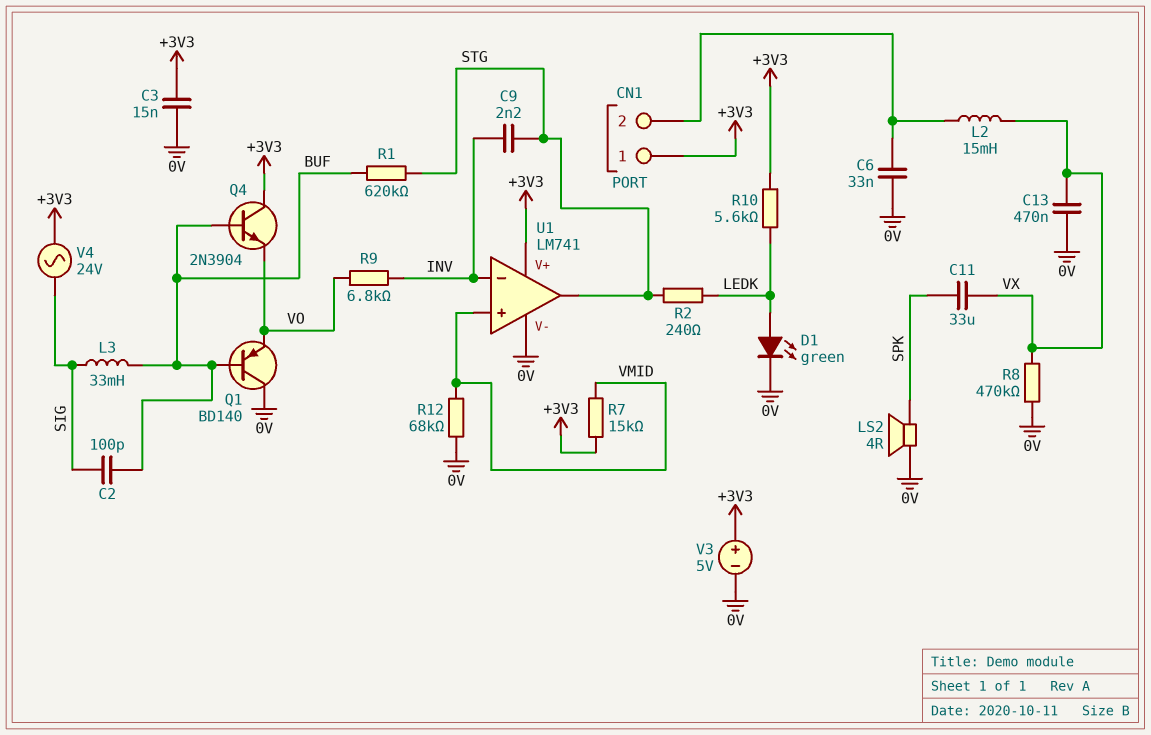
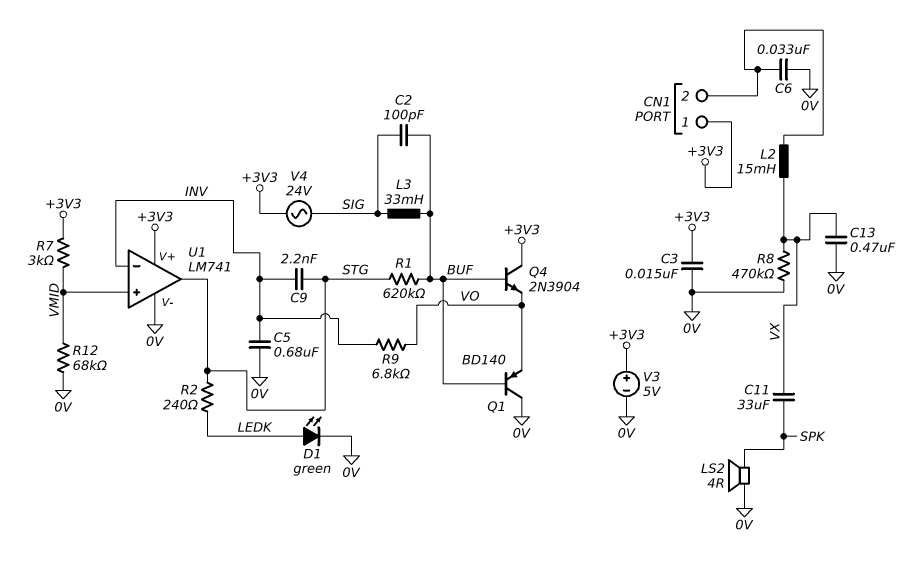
C5: none -> 680nF (0V, INV)
R7: 15k (+3V3, VMID) -> 3k (+3V3, VMID)
R10: 5.6k (+3V3, LEDK) -> none

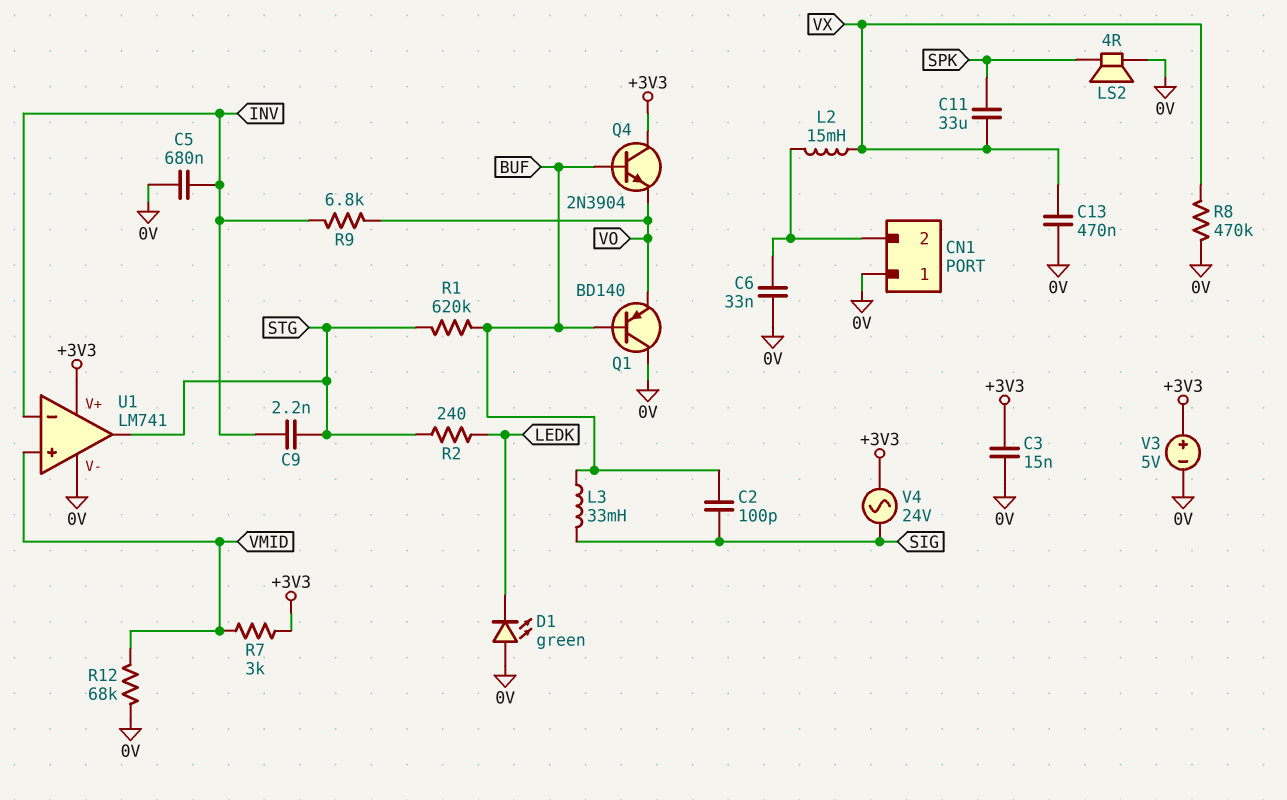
CN1 pin 1: +3V3 -> 0V
D1: LED green (A LEDK, K 0V) -> LED green (A 0V, K LEDK)

